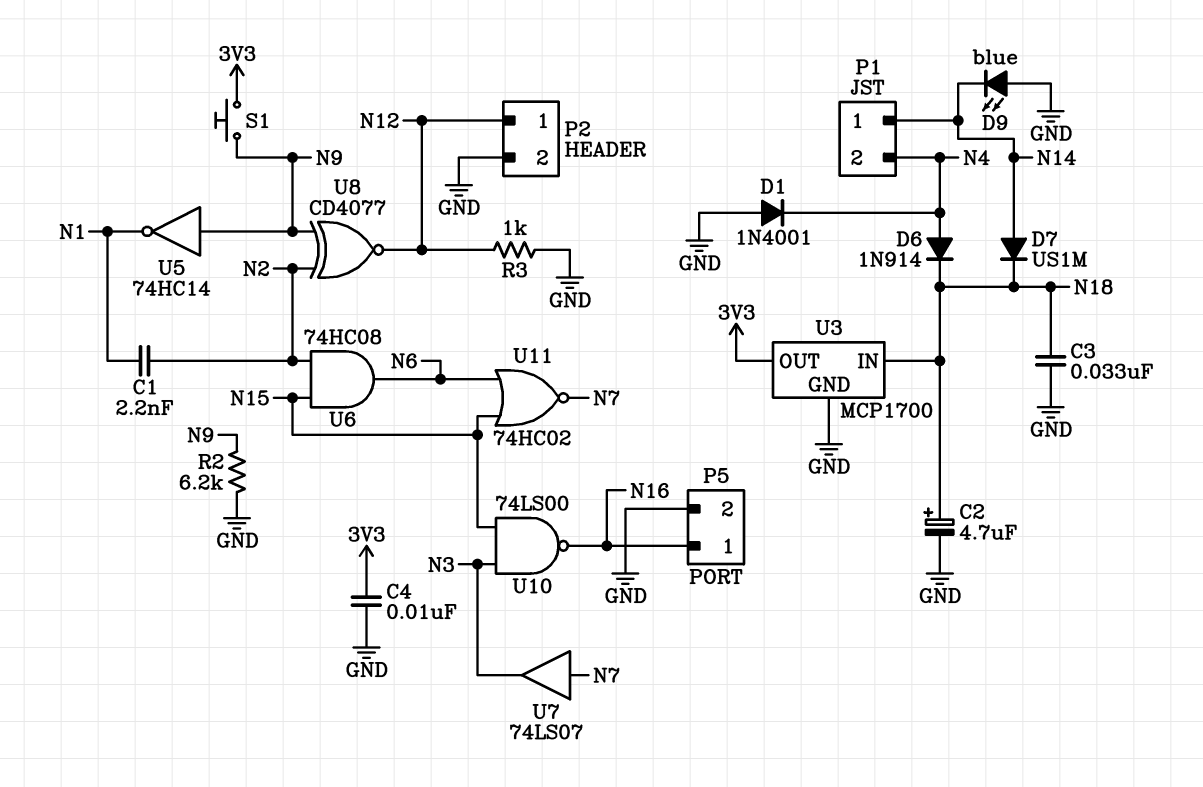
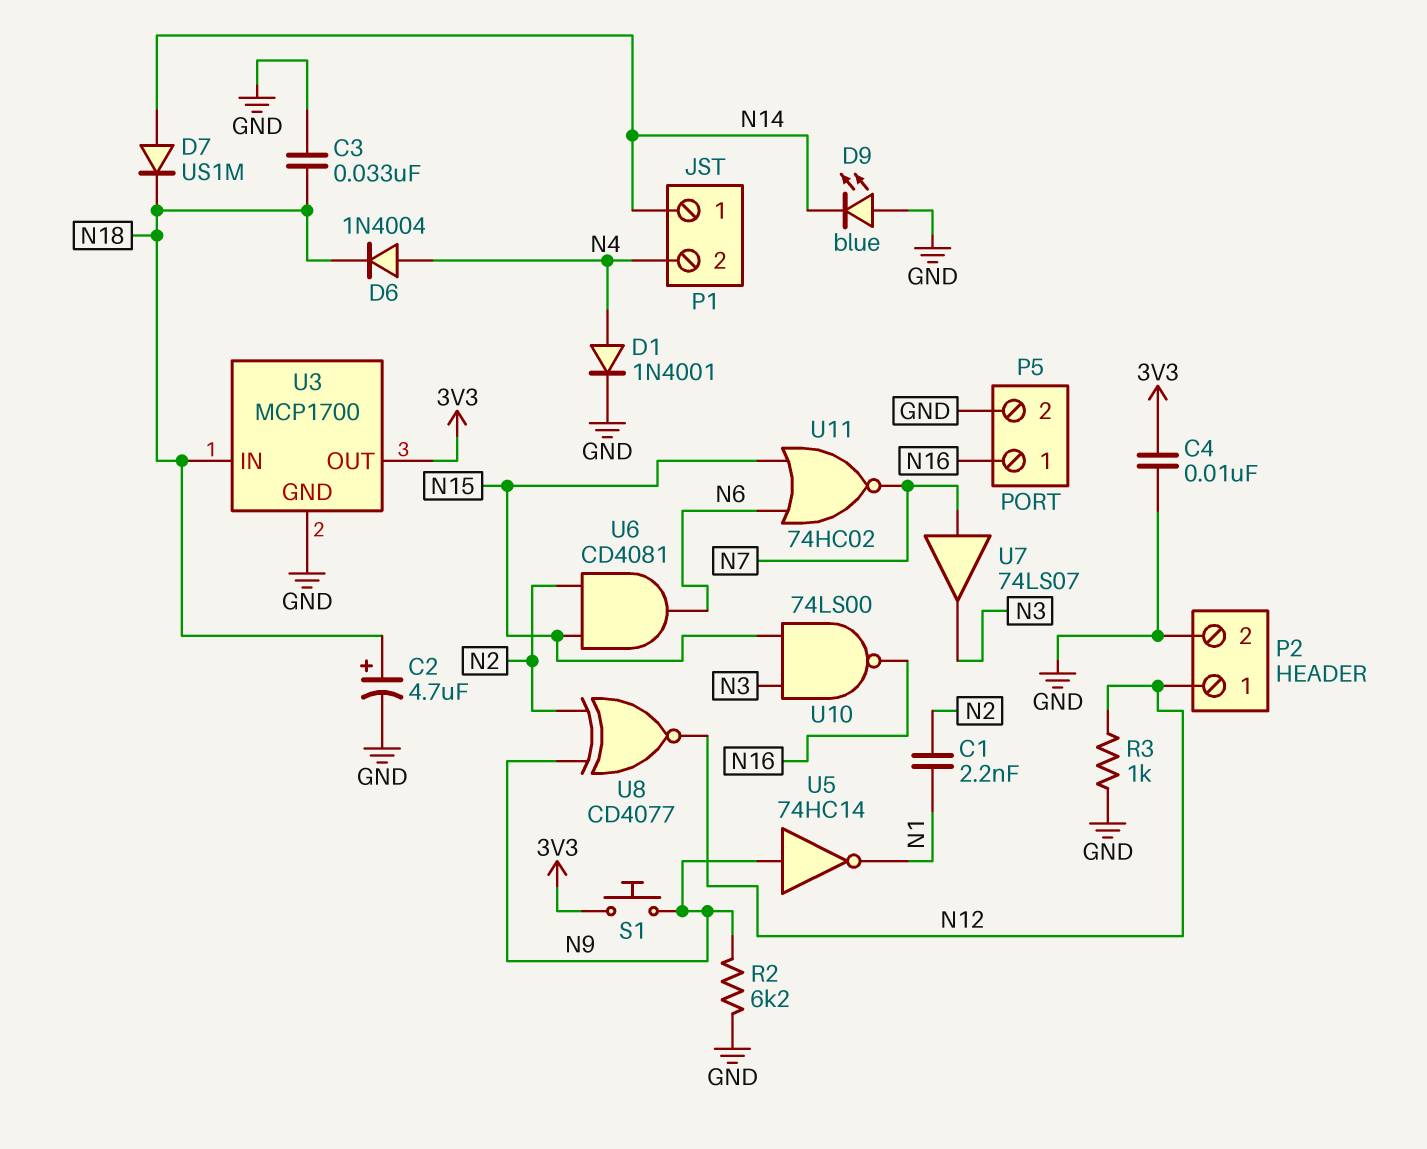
D1: diode 1N4001 (A GND, K N4) -> diode 1N4001 (A N4, K GND)
D6: diode 1N914 (A N4, K N18) -> diode 1N4004 (A N4, K N18)
U6: AND 74HC08 (in N2, in N15, out N6) -> AND CD4081 (in N2, in N15, out N6)

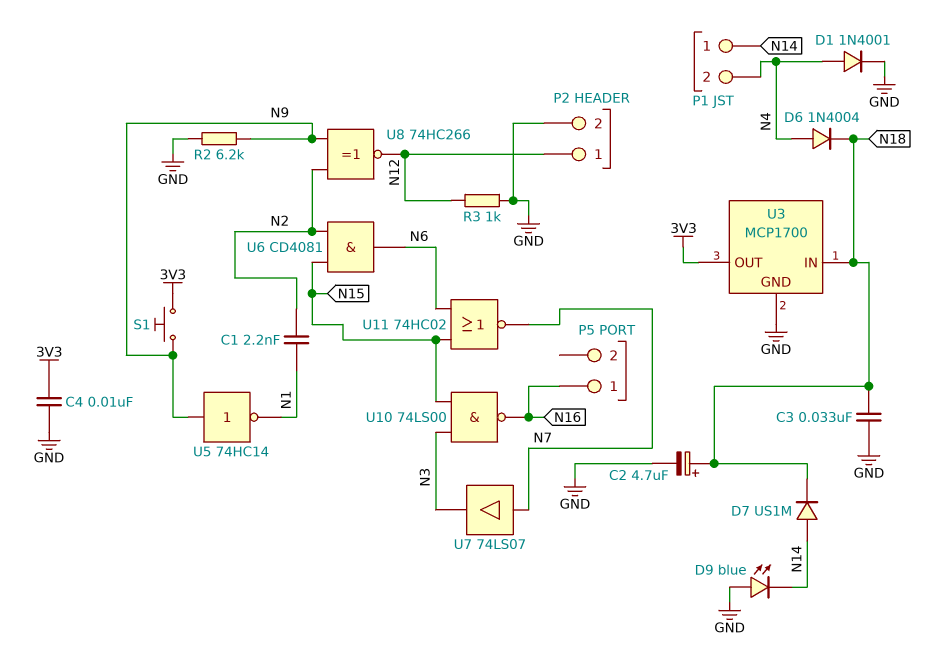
P5 pin 2: GND -> none
U8: XNOR CD4077 (in N2, in N9, out N12) -> XNOR 74HC266 (in N2, in N9, out N12)

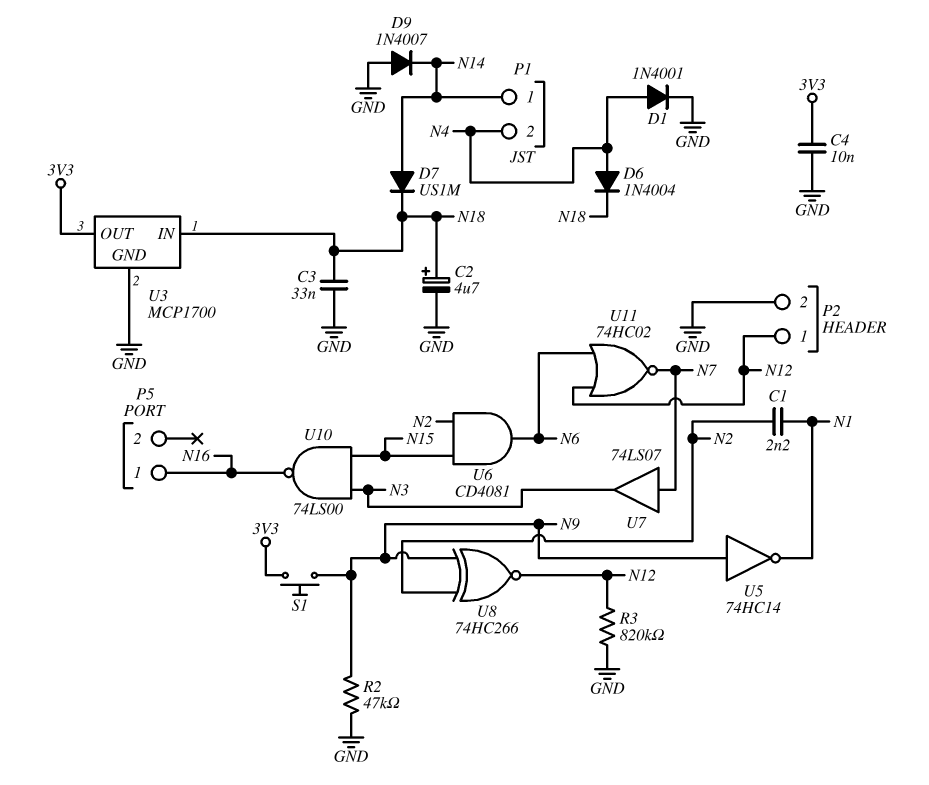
D9: LED blue (A GND, K N14) -> diode 1N4007 (A GND, K N14)
R2: 6.2k (GND, N9) -> 47k (GND, N9)
R3: 1k (GND, N12) -> 820k (GND, N12)
U11: NOR 74HC02 (in N6, in N15, out N7) -> NOR 74HC02 (in N6, in N12, out N7)

